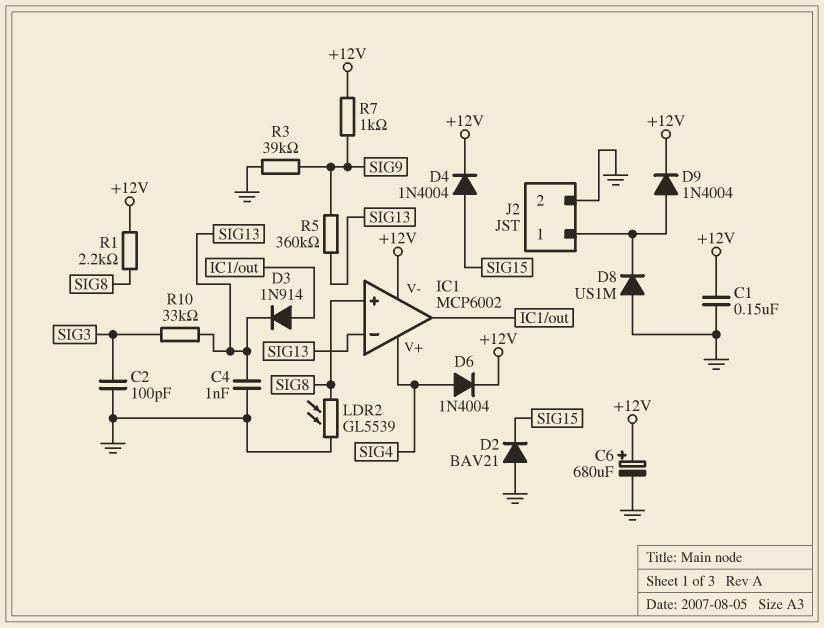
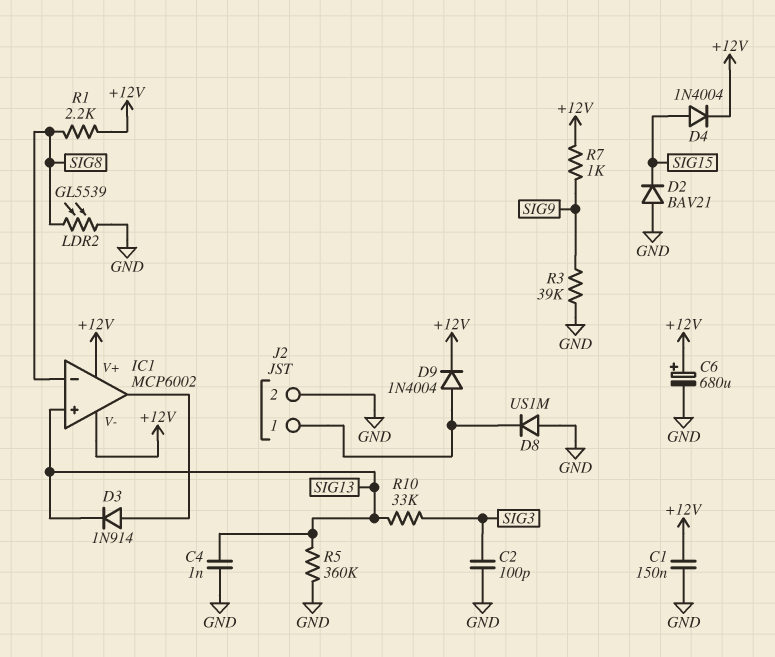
D6: diode 1N4004 (A SIG4, K +12V) -> none
IC1 pin V+: SIG4 -> +12V
IC1 pin in+: SIG8 -> SIG13
IC1 pin in-: SIG13 -> SIG8
R5: 360k (SIG9, SIG13) -> 360k (GND, SIG13)

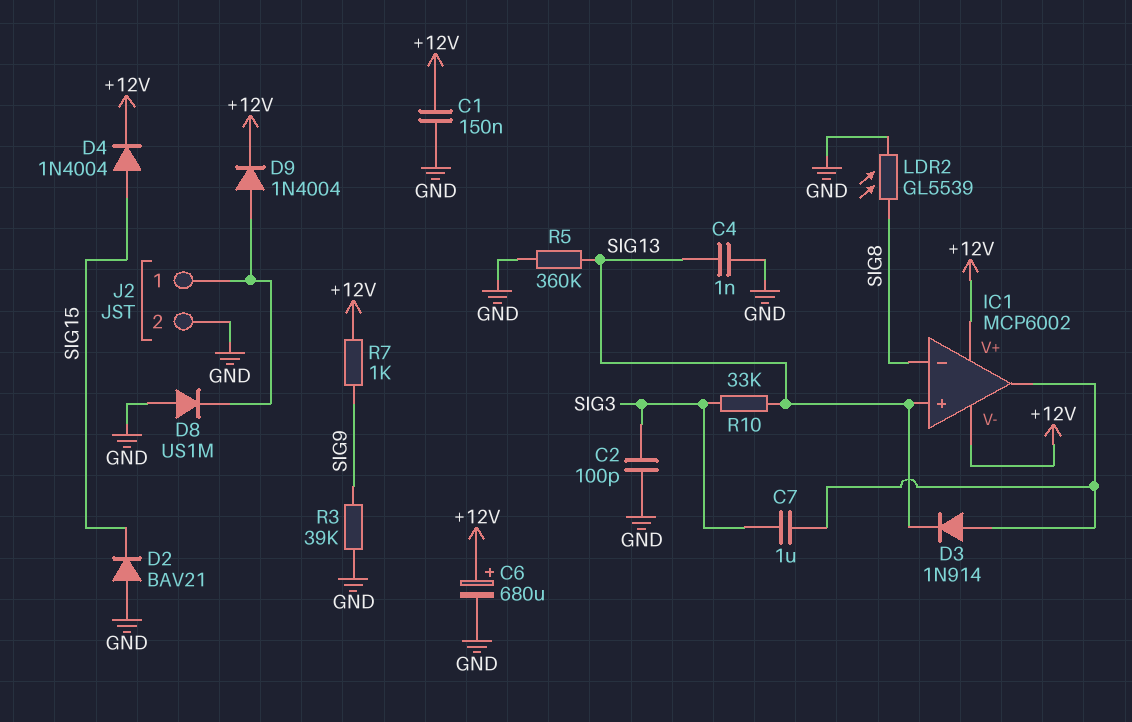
C7: none -> 1uF (IC1/out, SIG3)
R1: 2.2k (+12V, SIG8) -> none

